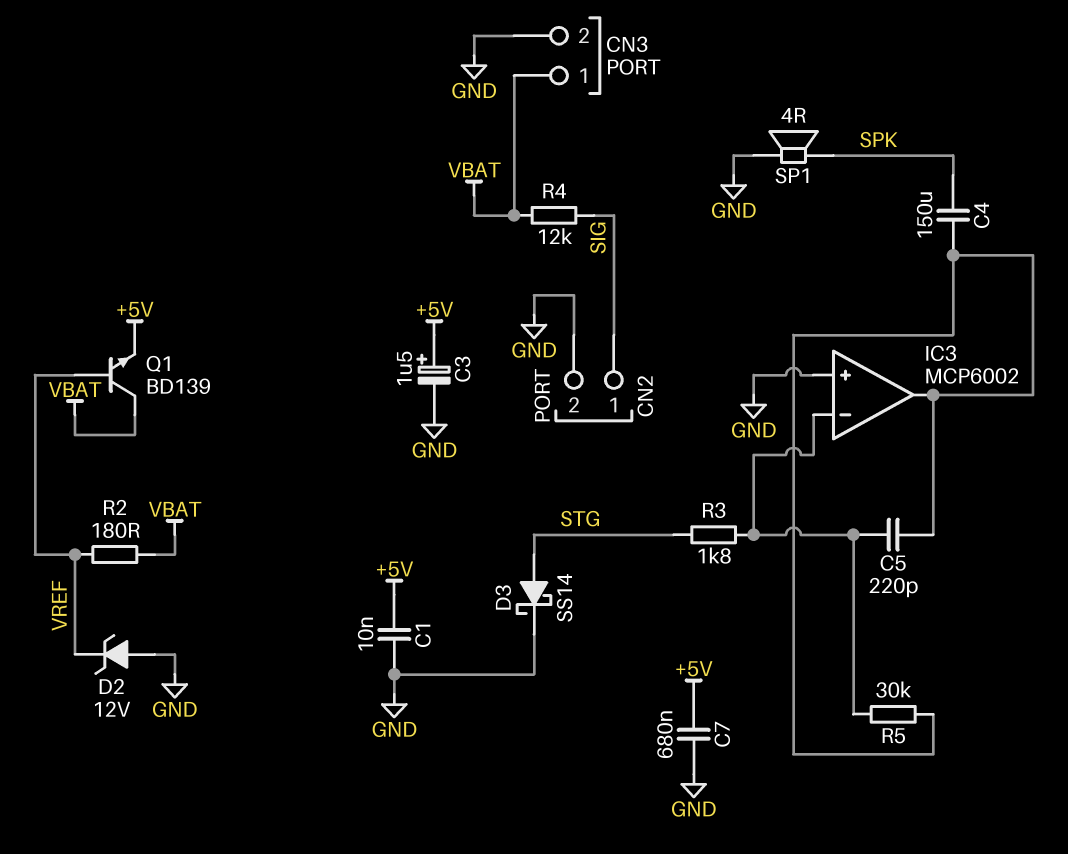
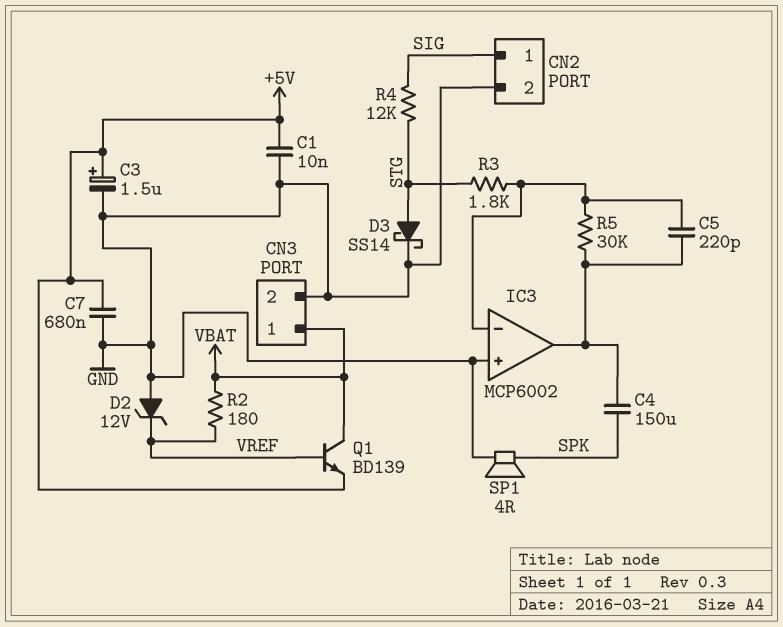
R4: 12k (SIG, VBAT) -> 12k (SIG, STG)

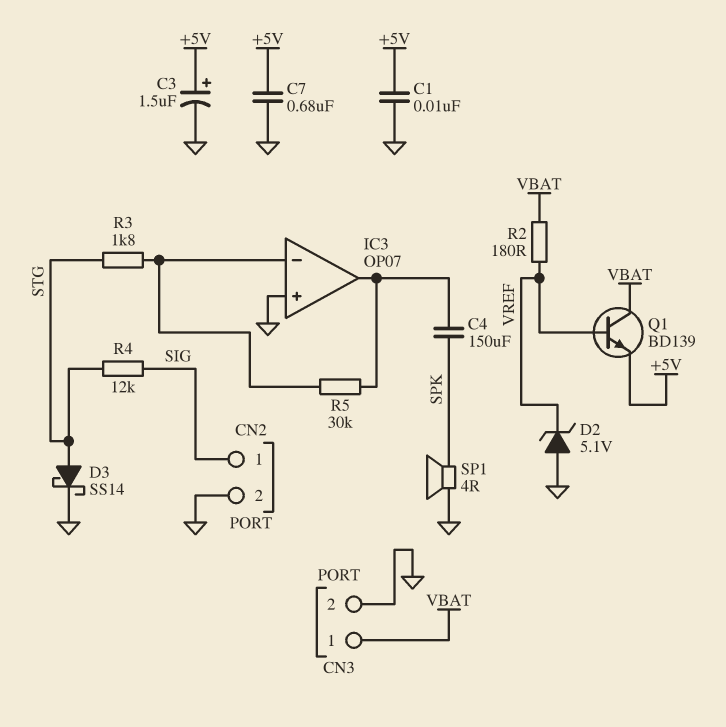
C5: 220pF (IC3/in-, IC3/out) -> none
D2: zener 12V (A GND, K VREF) -> zener 5.1V (A GND, K VREF)
IC3: MCP6002 -> OP07

